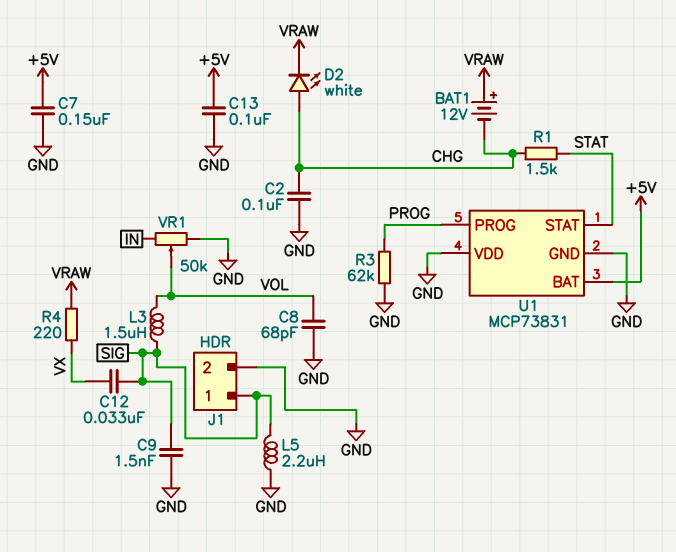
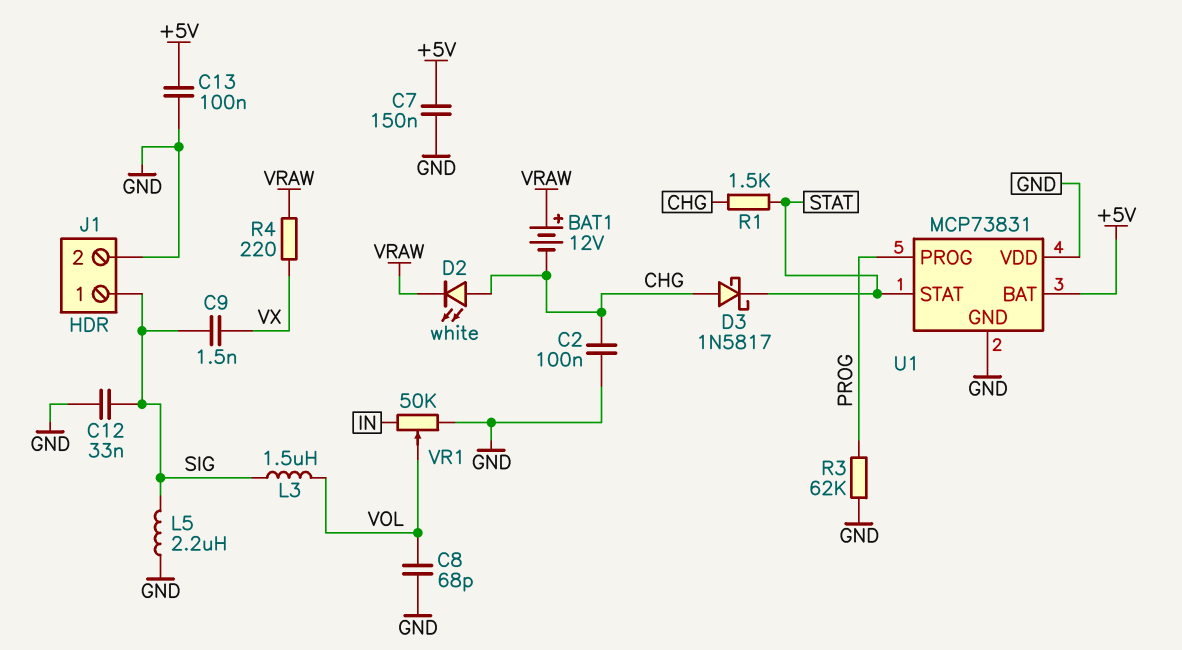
C9: 1.5nF (GND, SIG) -> 1.5nF (SIG, VX)
C12: 33nF (SIG, VX) -> 33nF (GND, SIG)
D3: none -> schottky 1N5817 (A CHG, K STAT)

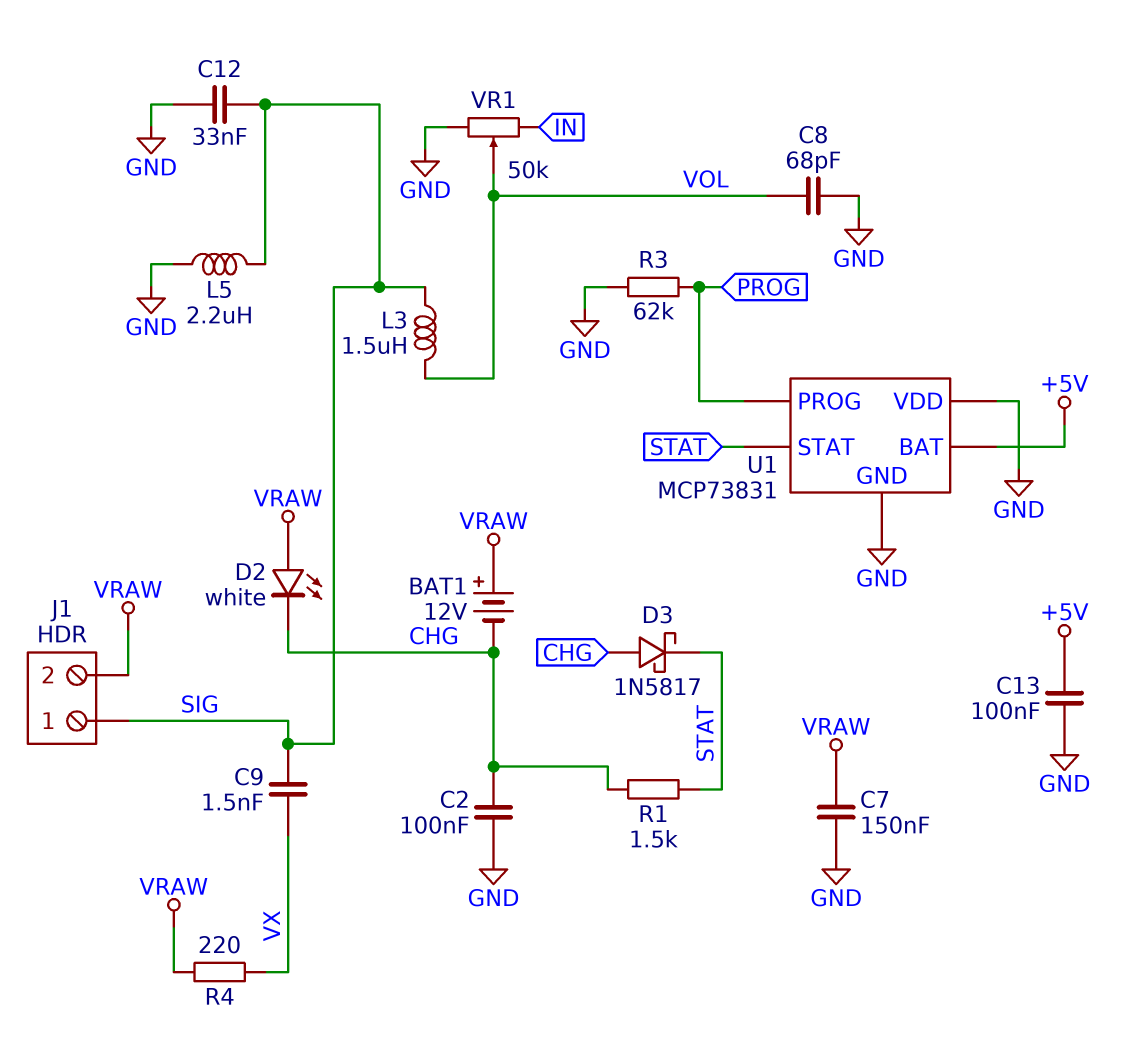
C7: 150nF (+5V, GND) -> 150nF (GND, VRAW)
D2: LED white (A CHG, K VRAW) -> LED white (A VRAW, K CHG)
J1 pin 2: GND -> VRAW

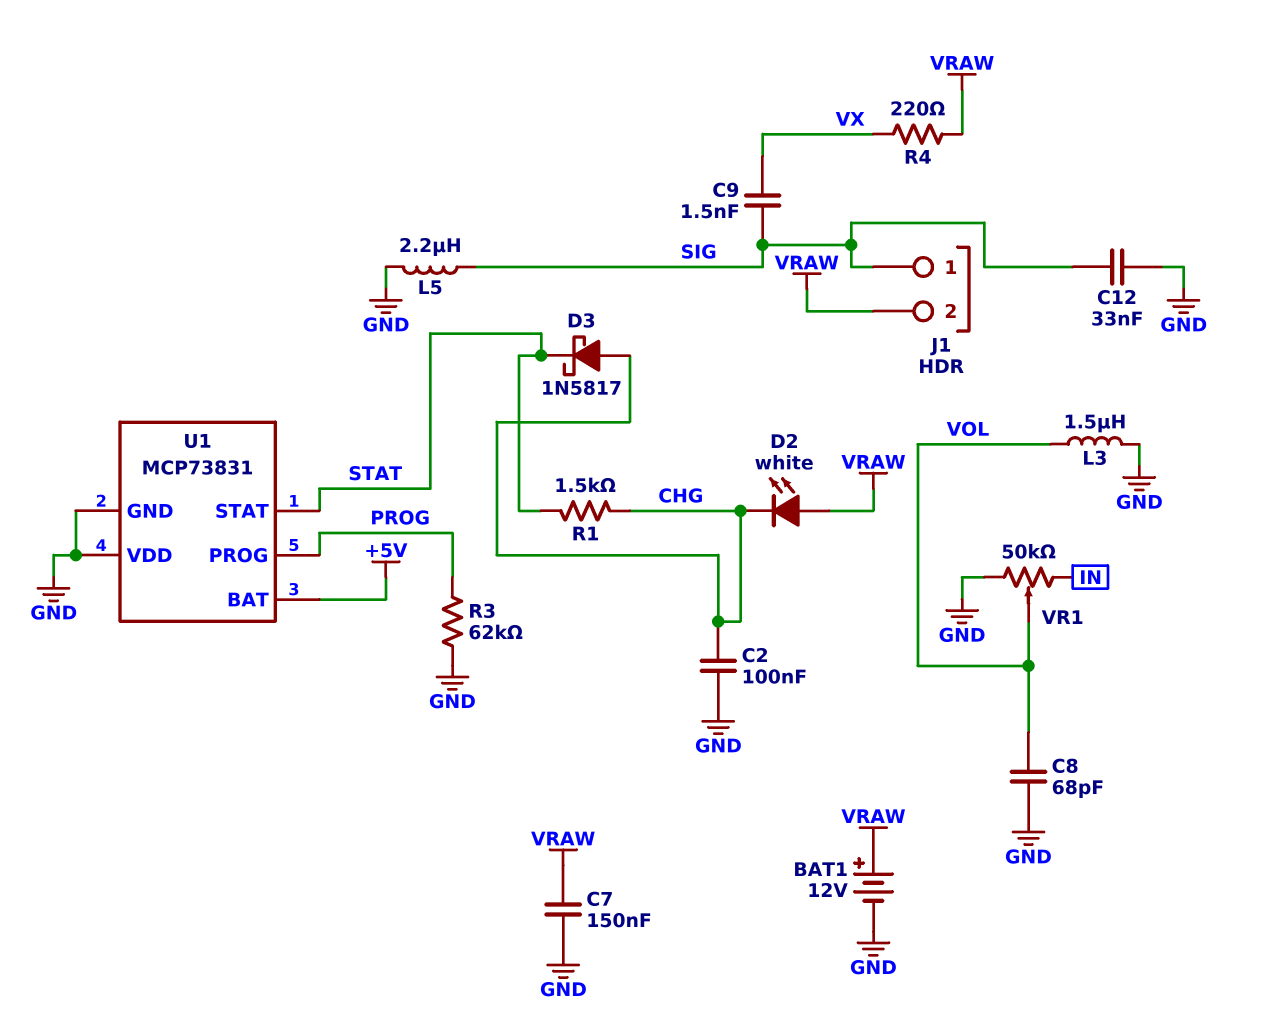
BAT1: 12V (plus VRAW, minus CHG) -> 12V (plus VRAW, minus GND)
C13: 100nF (+5V, GND) -> none
L3: 1.5uH (SIG, VOL) -> 1.5uH (GND, VOL)

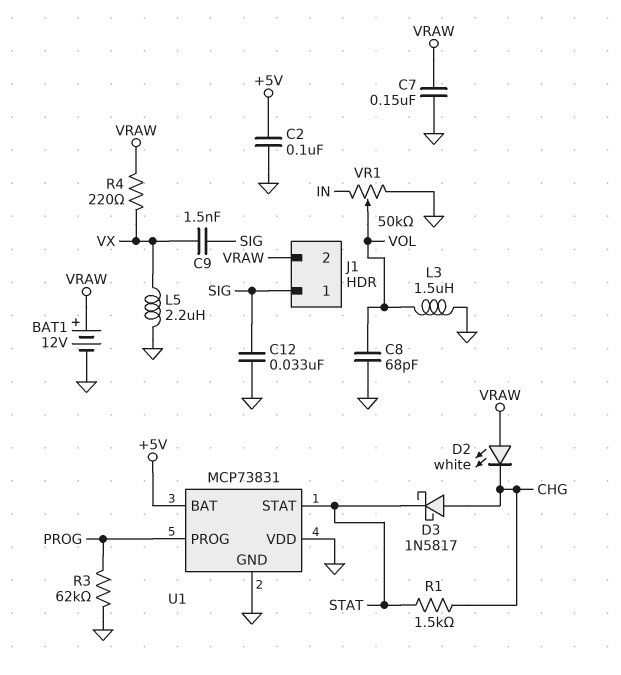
C2: 100nF (CHG, GND) -> 100nF (+5V, GND)
L5: 2.2uH (GND, SIG) -> 2.2uH (GND, VX)

